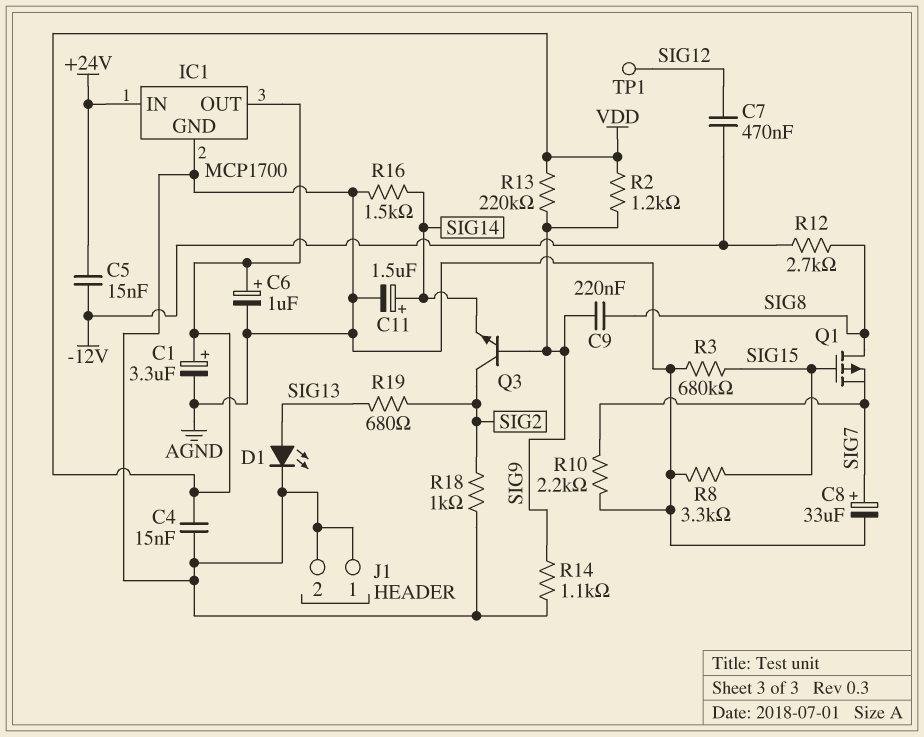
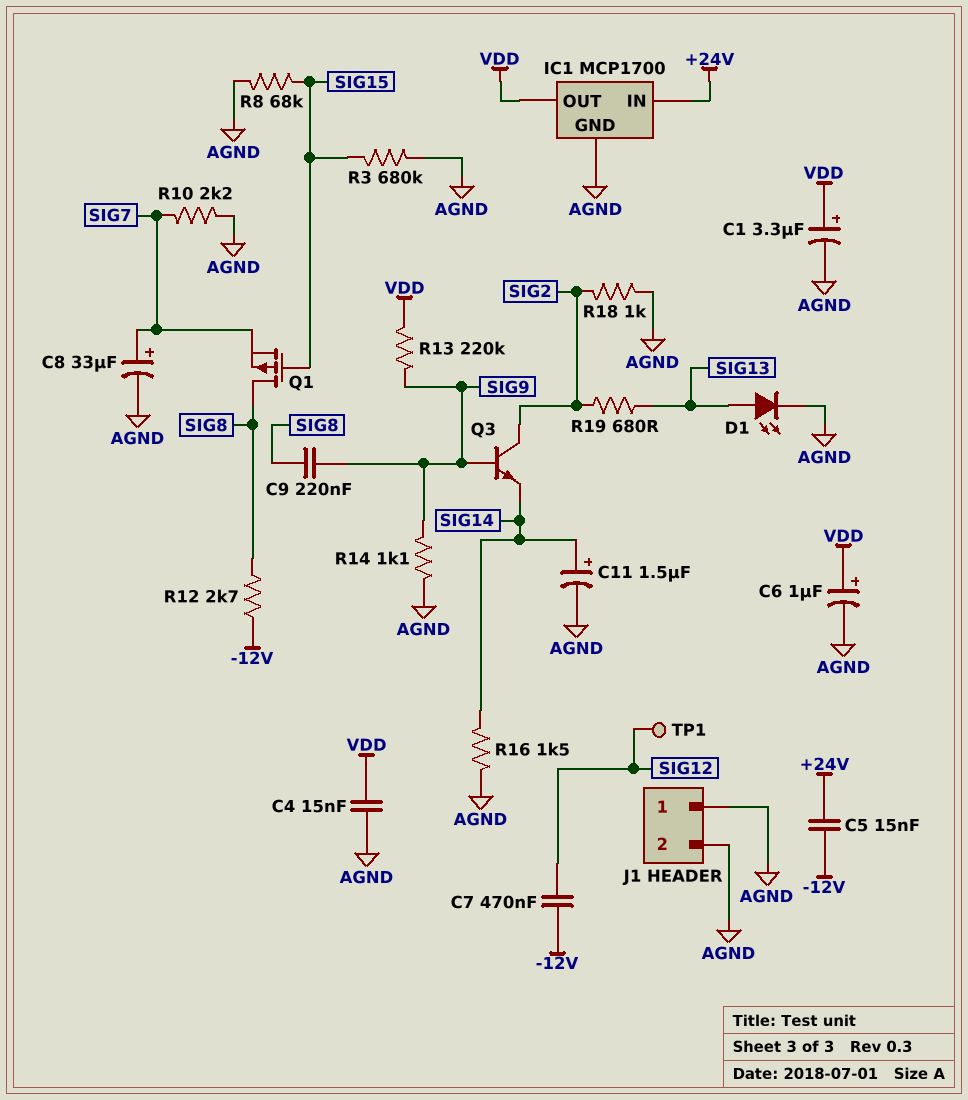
R2: 1.2k (SIG9, VDD) -> none
R8: 3.3k (AGND, SIG15) -> 68k (AGND, SIG15)

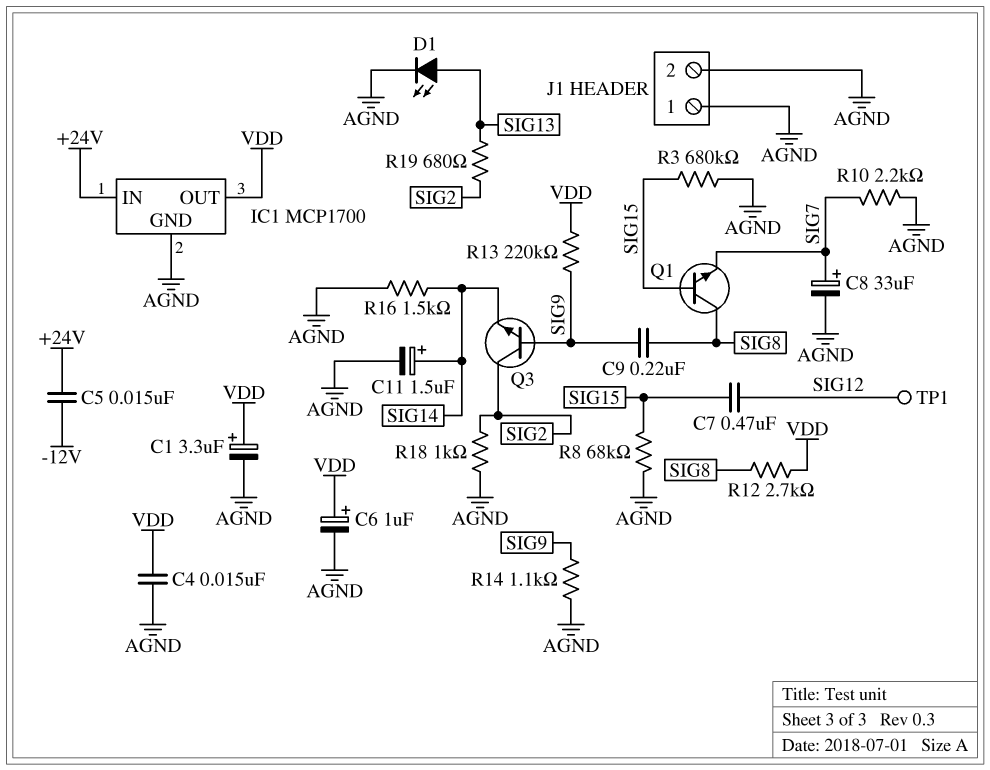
C7: 470nF (-12V, SIG12) -> 470nF (SIG12, SIG15)
Q1: PMOS (G SIG15, D SIG8, S SIG7) -> NPN (B SIG15, C SIG8, E SIG7)
R12: 2.7k (-12V, SIG8) -> 2.7k (SIG8, VDD)

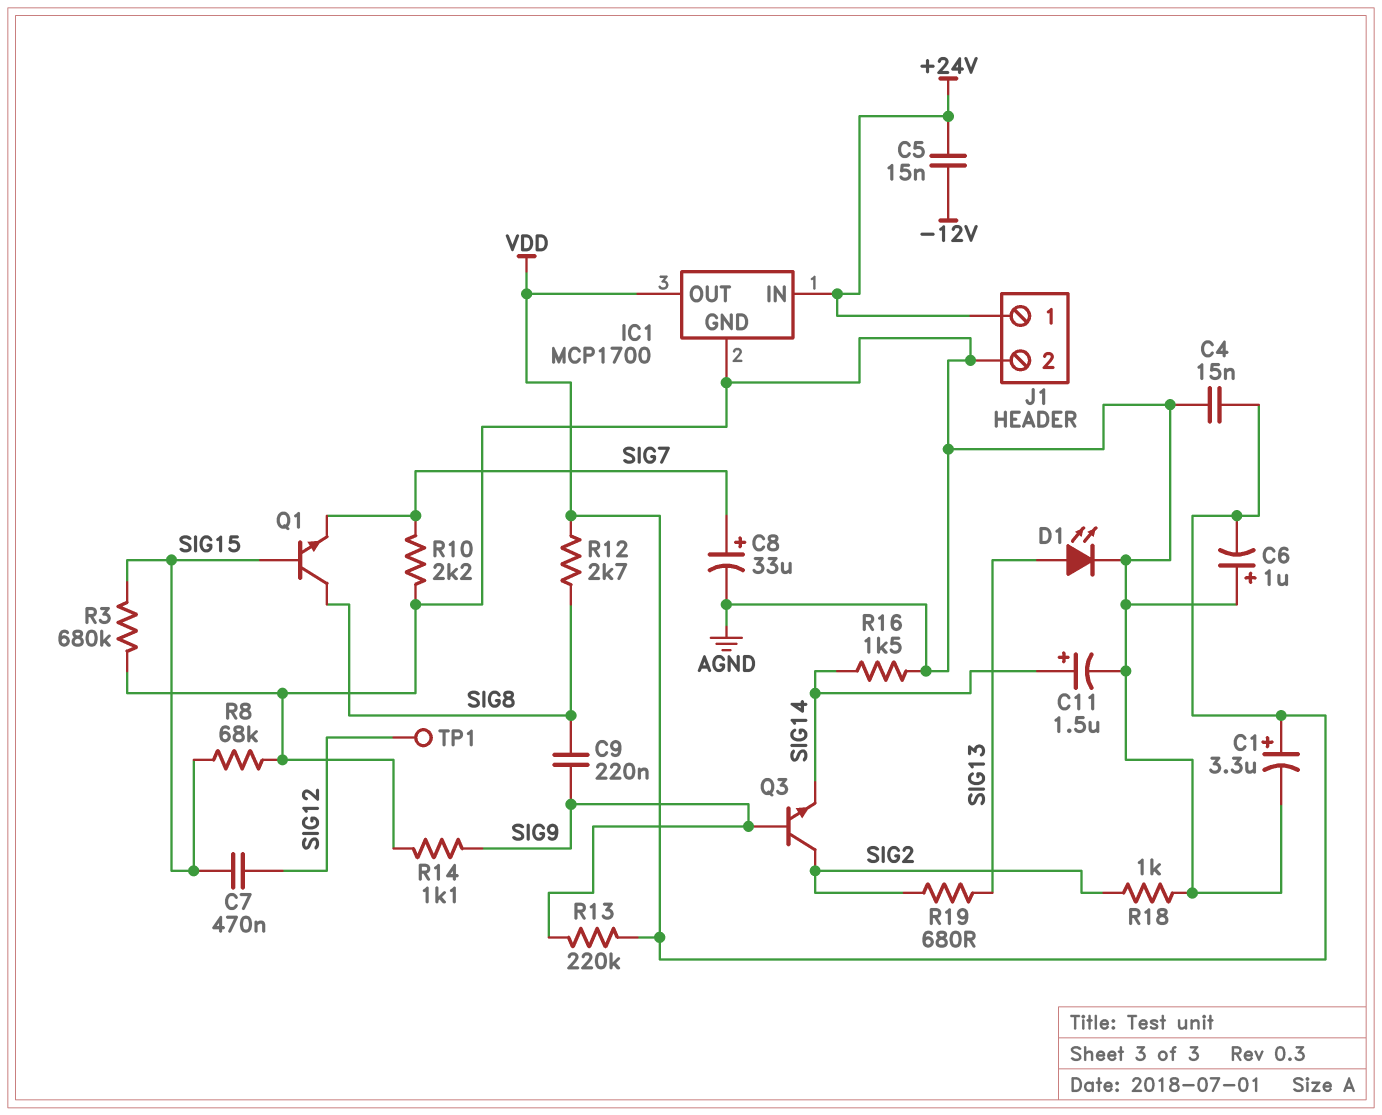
C6: 1uF (plus VDD, minus AGND) -> 1uF (plus AGND, minus VDD)
J1 pin 1: AGND -> +24V

